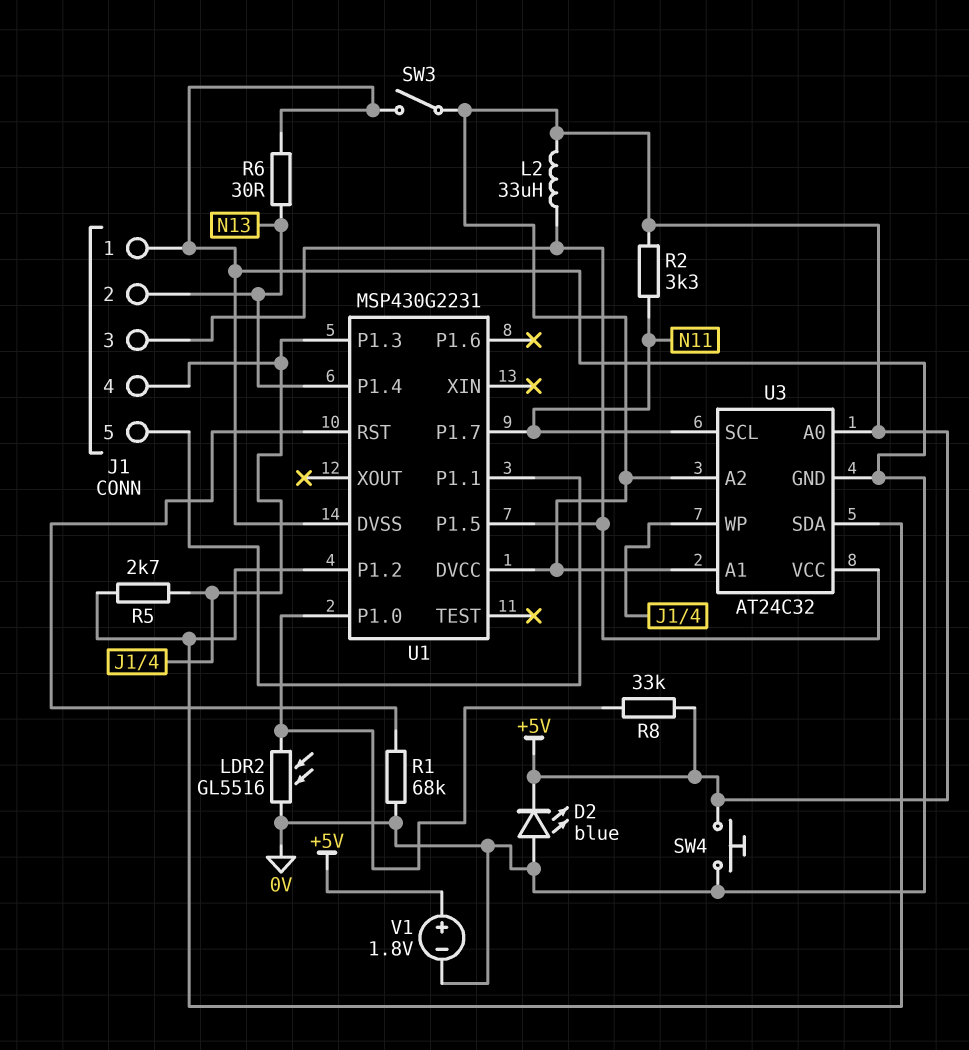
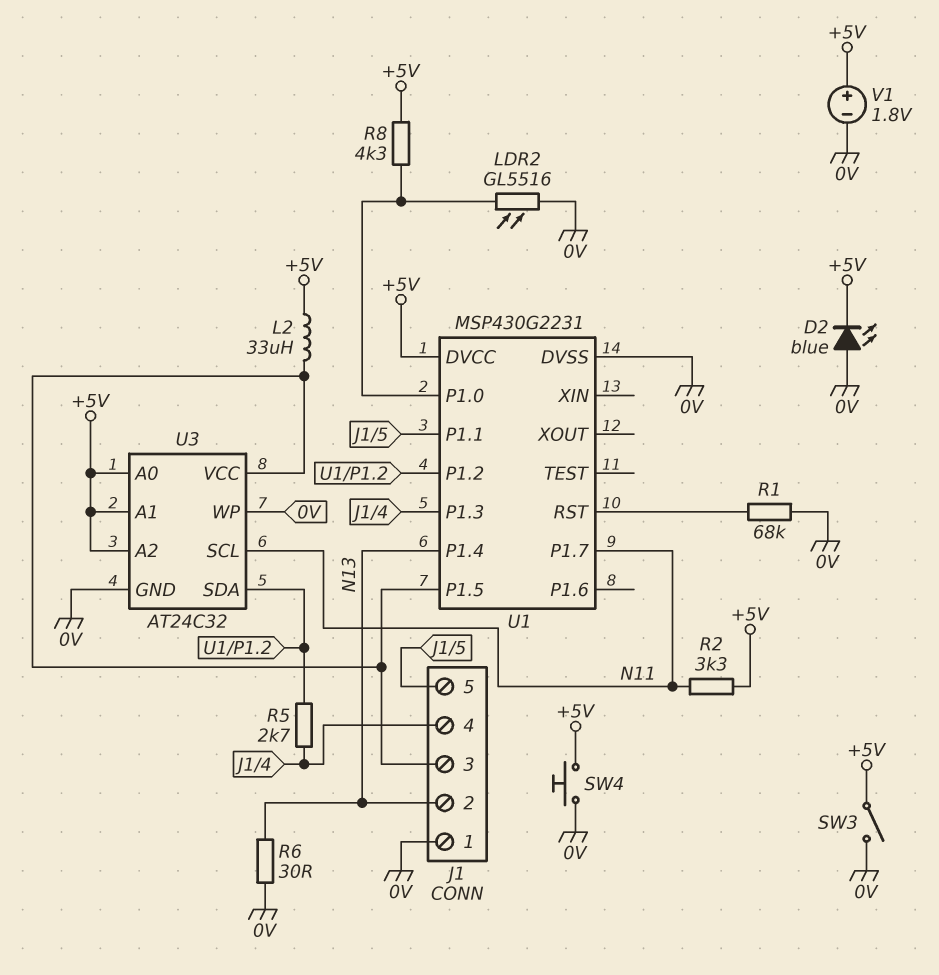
R8: 33k (+5V, U1/P1.0) -> 4.3k (+5V, U1/P1.0)
U3 pin WP: J1/4 -> 0V

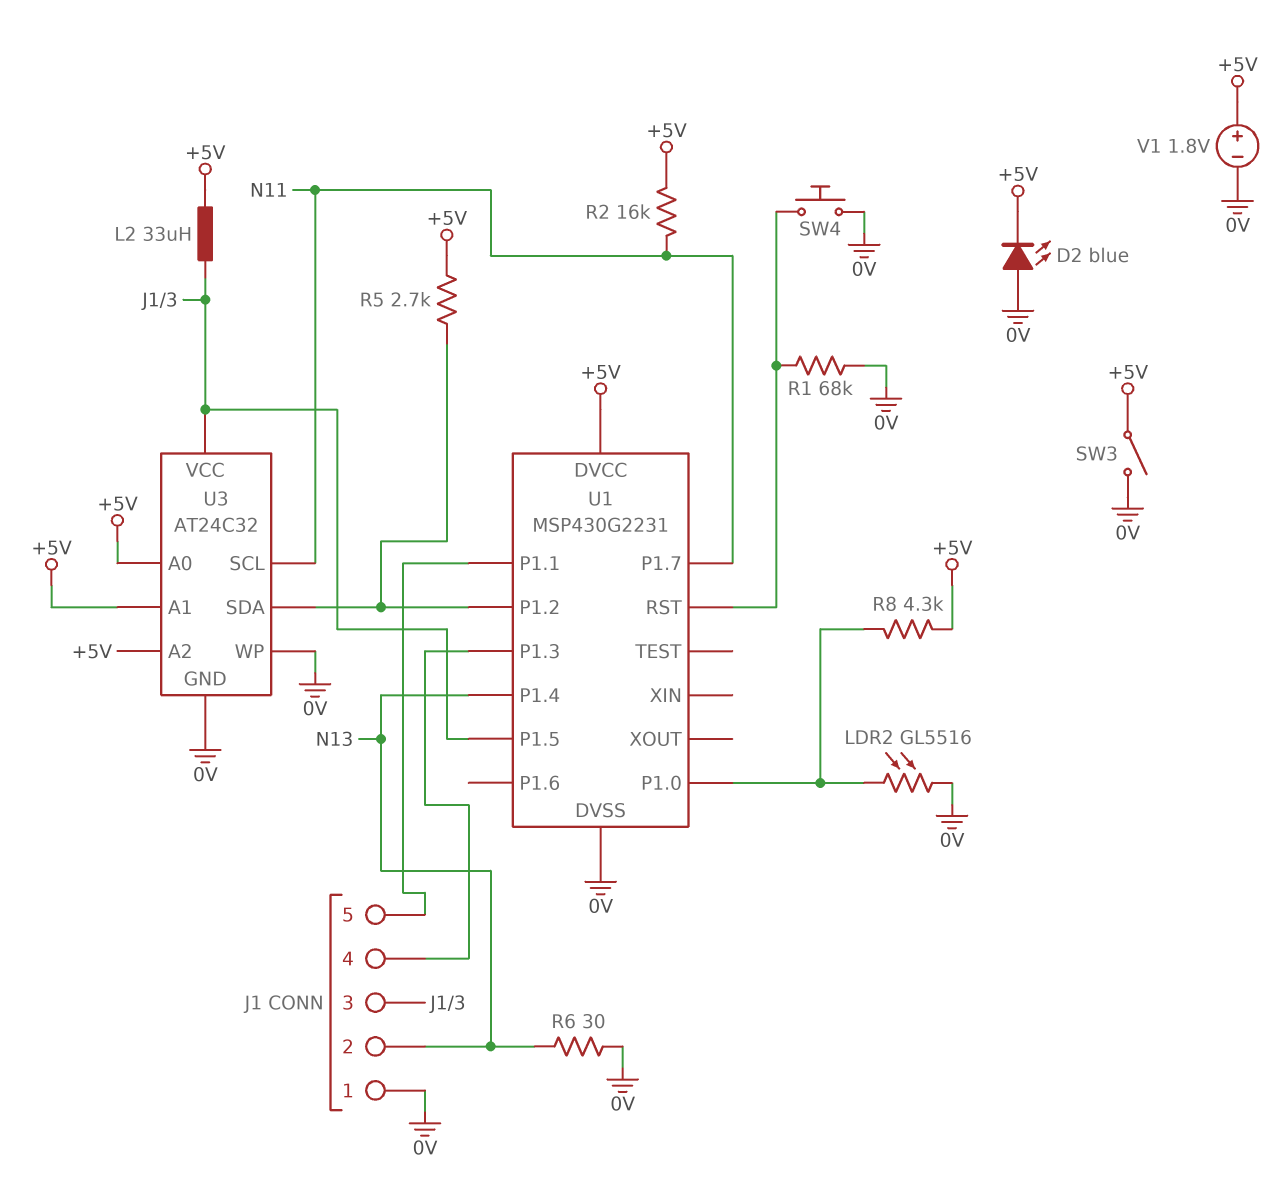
R2: 3.3k (+5V, N11) -> 16k (+5V, N11)
R5: 2.7k (J1/4, U1/P1.2) -> 2.7k (+5V, U1/P1.2)
SW4: button (+5V, 0V) -> button (0V, U1/RST)

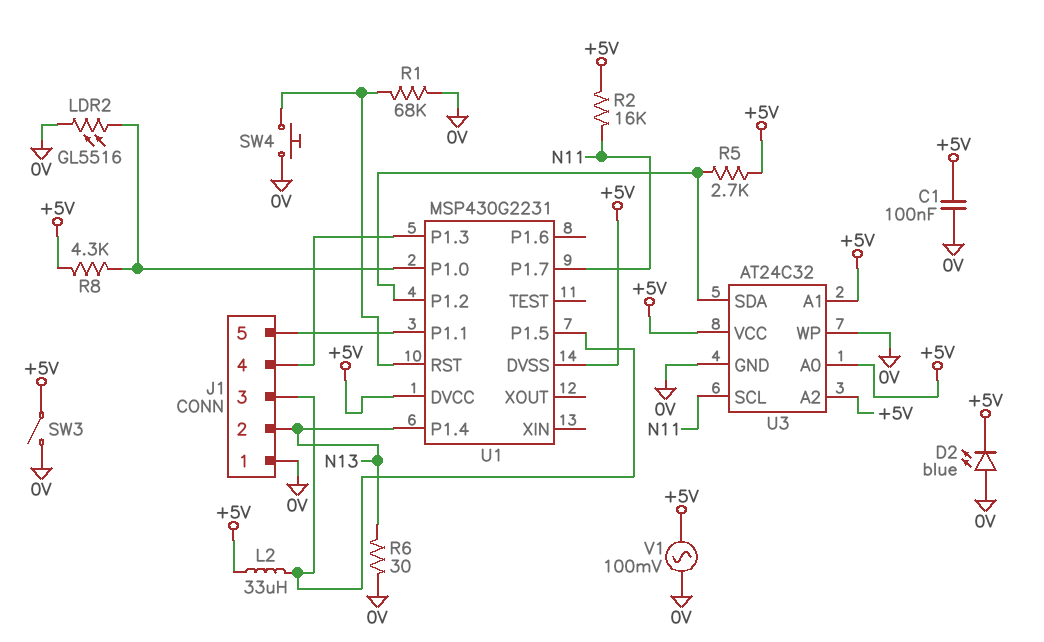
C1: none -> 100nF (+5V, 0V)
U1 pin DVSS: 0V -> +5V
U3 pin VCC: J1/3 -> +5V
V1: 1.8V (plus +5V, minus 0V) -> AC 100mV (+5V, 0V)

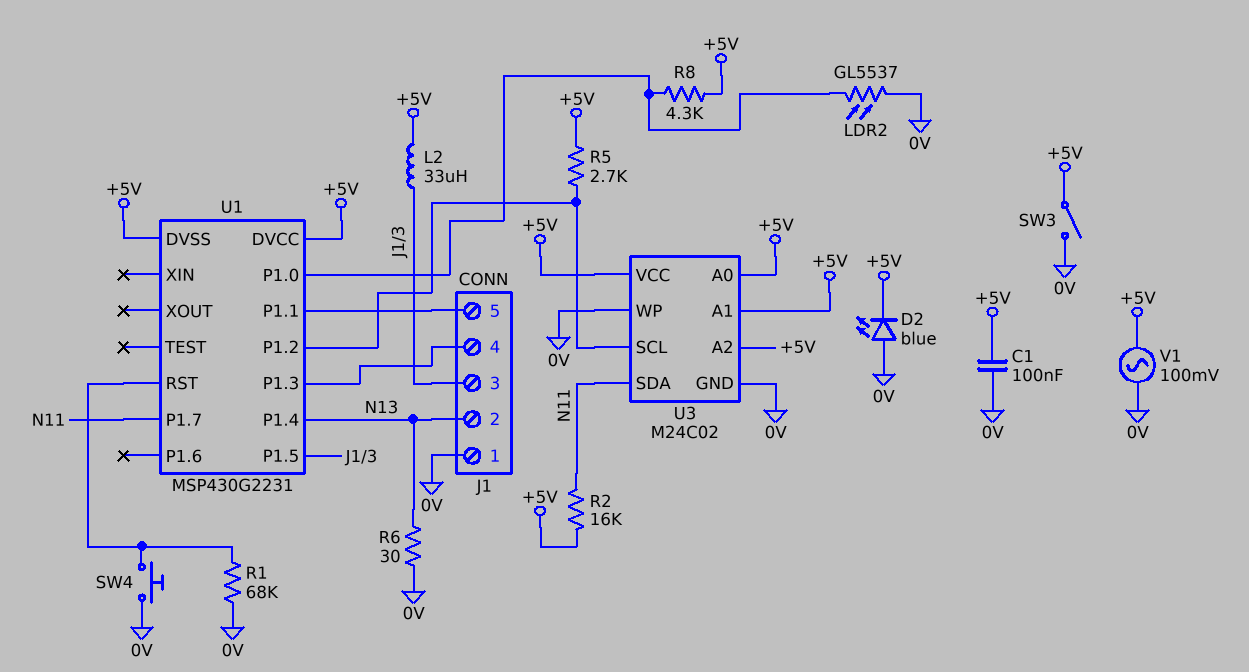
LDR2: GL5516 (0V, U1/P1.0) -> GL5537 (0V, U1/P1.0)
U3: AT24C32 -> M24C02
U3 pin SCL: N11 -> U1/P1.2
U3 pin SDA: U1/P1.2 -> N11

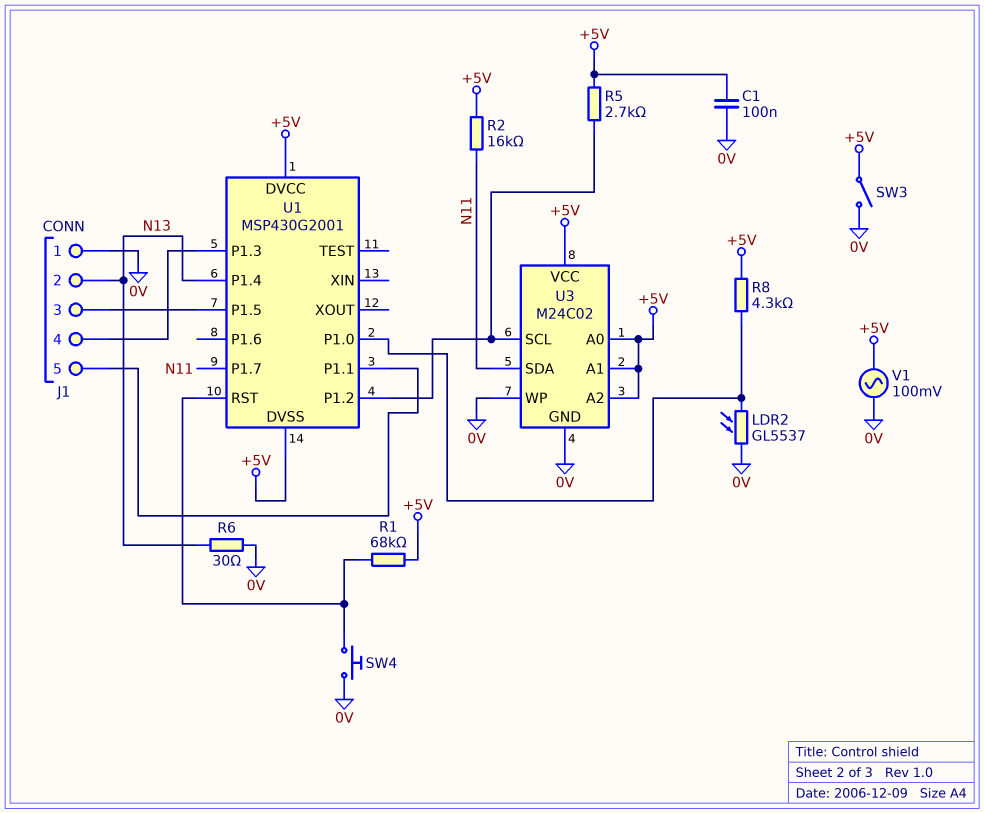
D2: LED blue (A 0V, K +5V) -> none
L2: 33uH (+5V, J1/3) -> none
R1: 68k (0V, U1/RST) -> 68k (+5V, U1/RST)
U1: MSP430G2231 -> MSP430G2001

